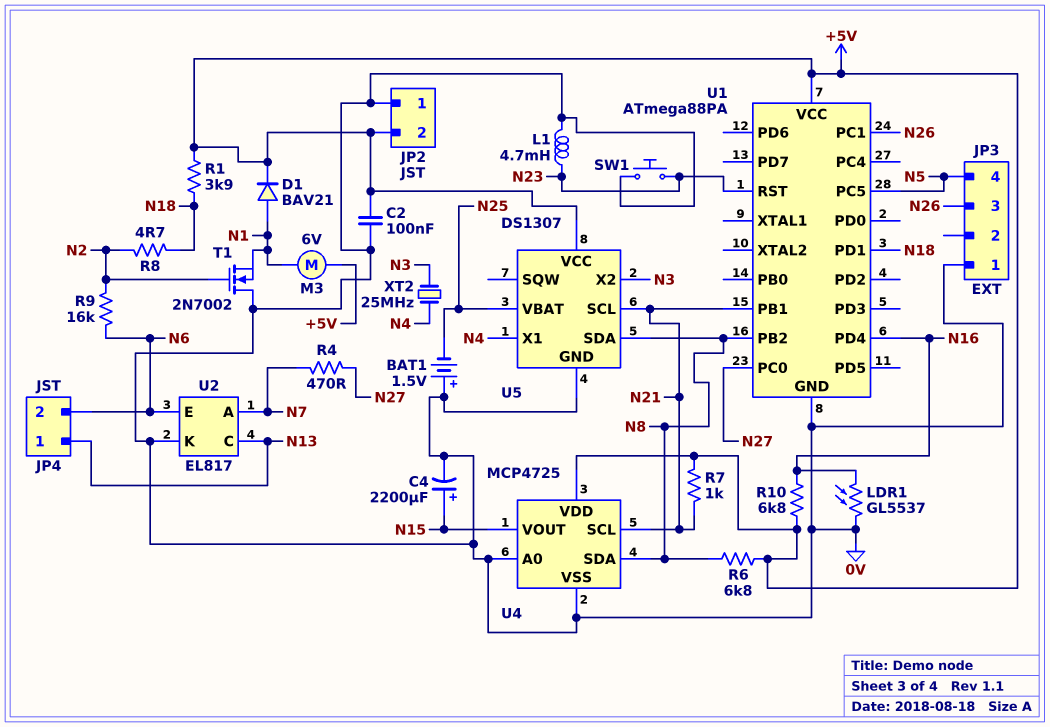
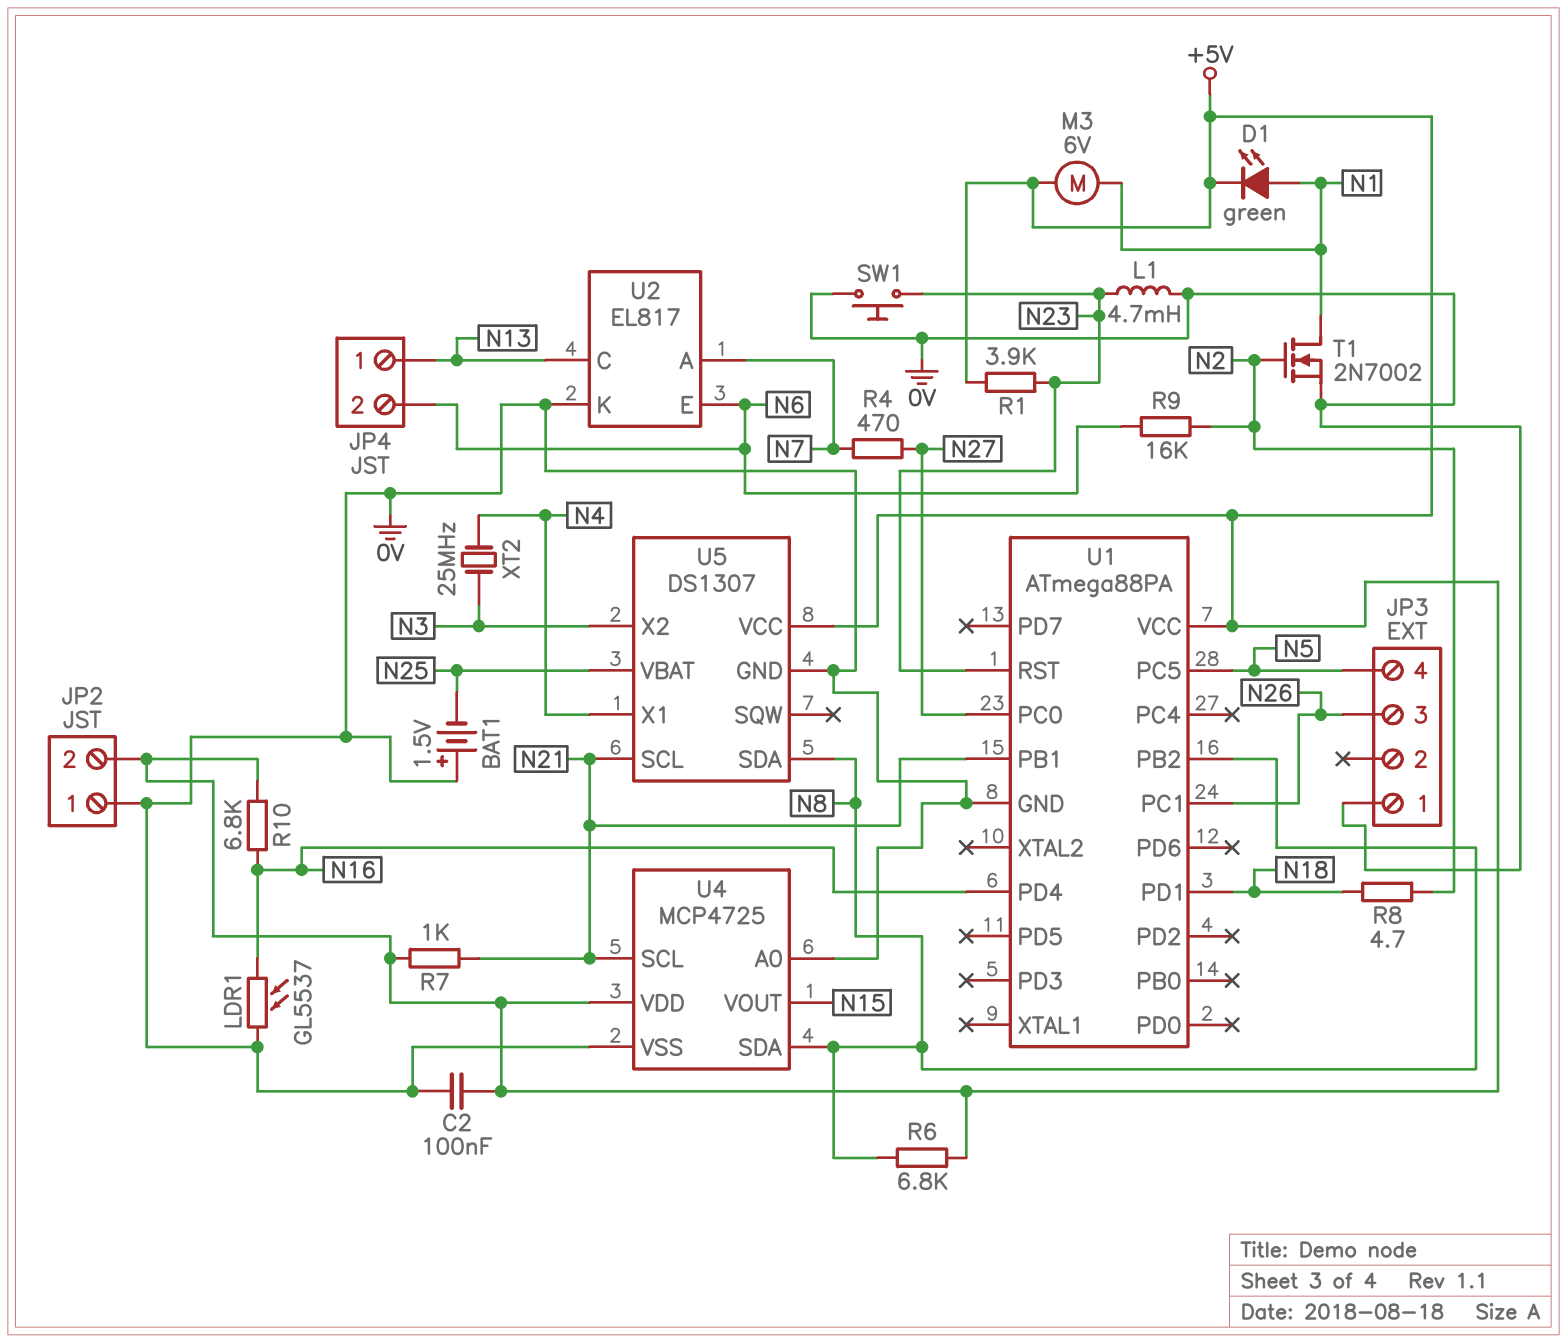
C4: 2200uF (plus N15, minus 0V) -> none
D1: diode BAV21 (A N1, K +5V) -> LED green (A N1, K +5V)
R1: 3.9k (+5V, N18) -> 3.9k (+5V, N23)
T1: NMOS 2N7002 (G N2, D 0V, S N1) -> NMOS 2N7002 (G N2, D N1, S 0V)

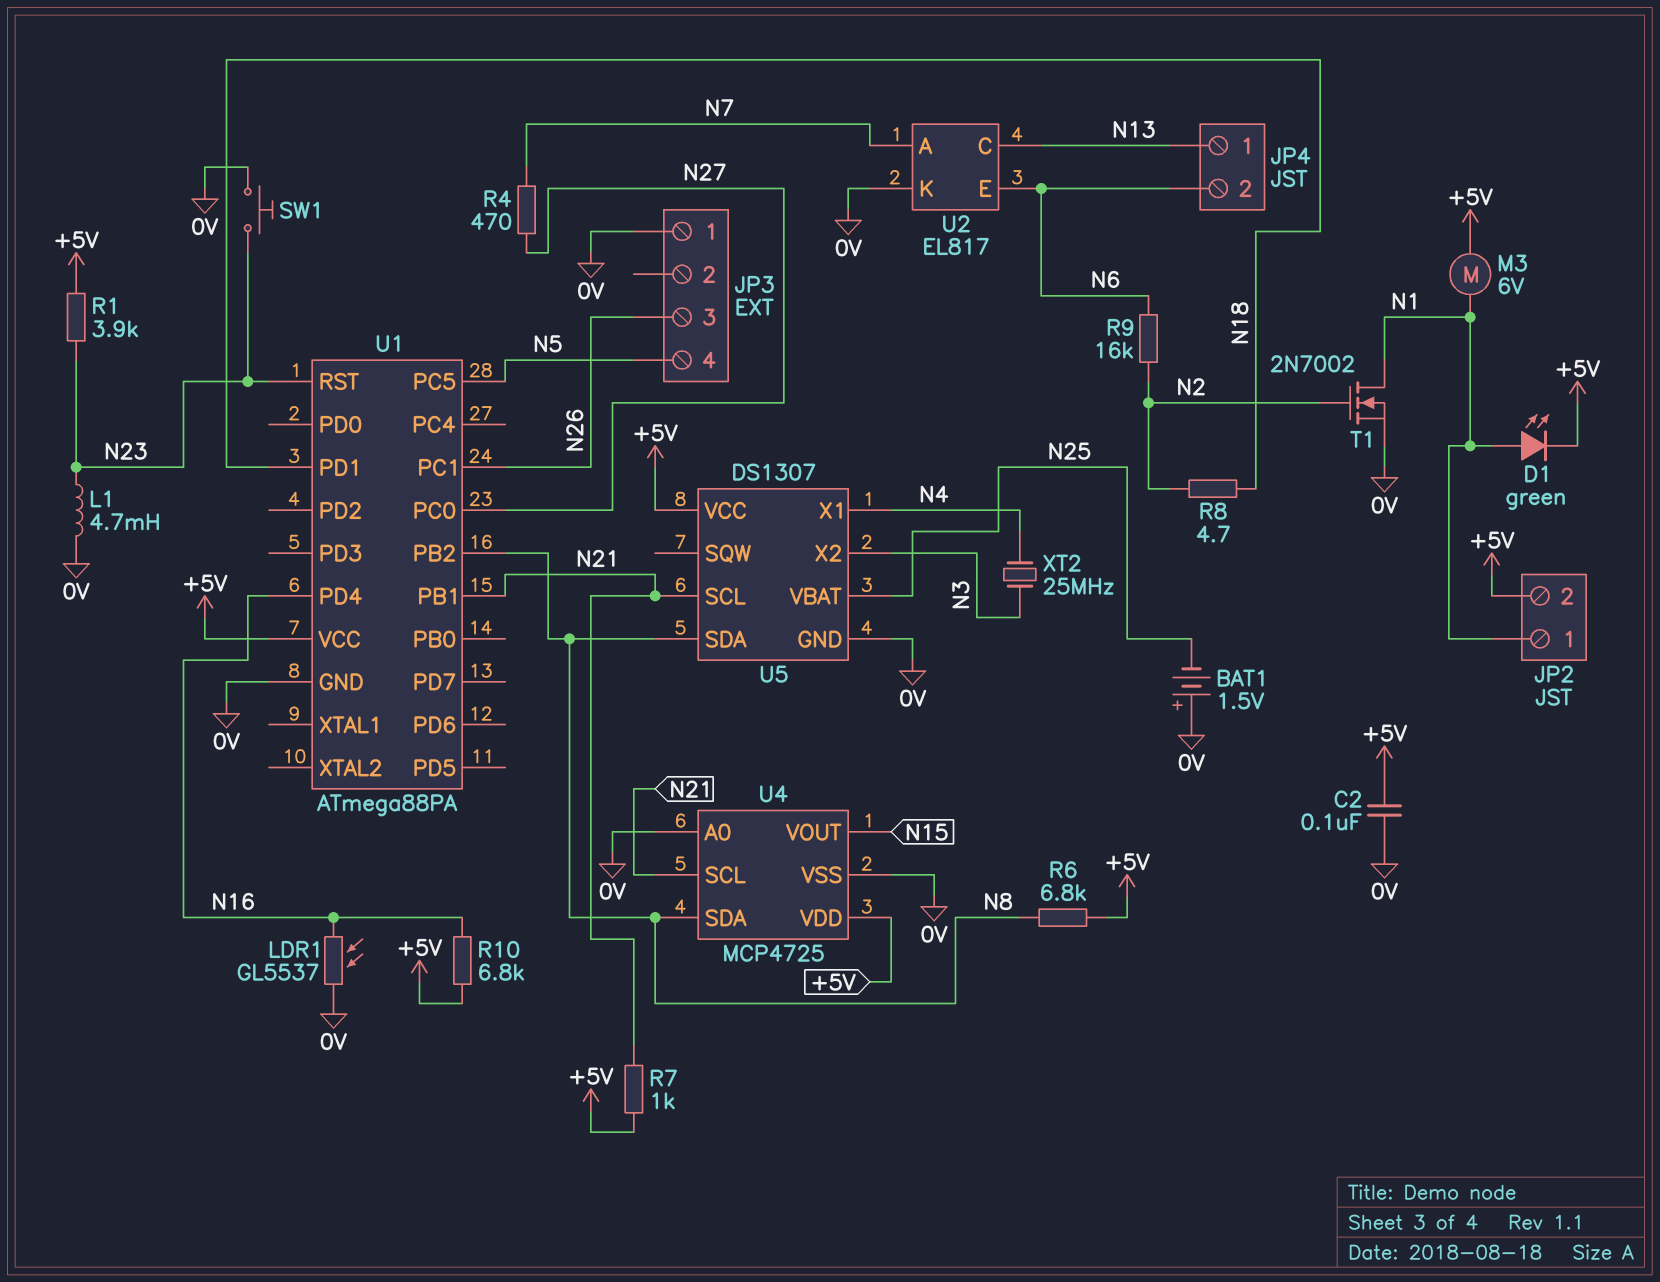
JP2 pin 1: 0V -> N1

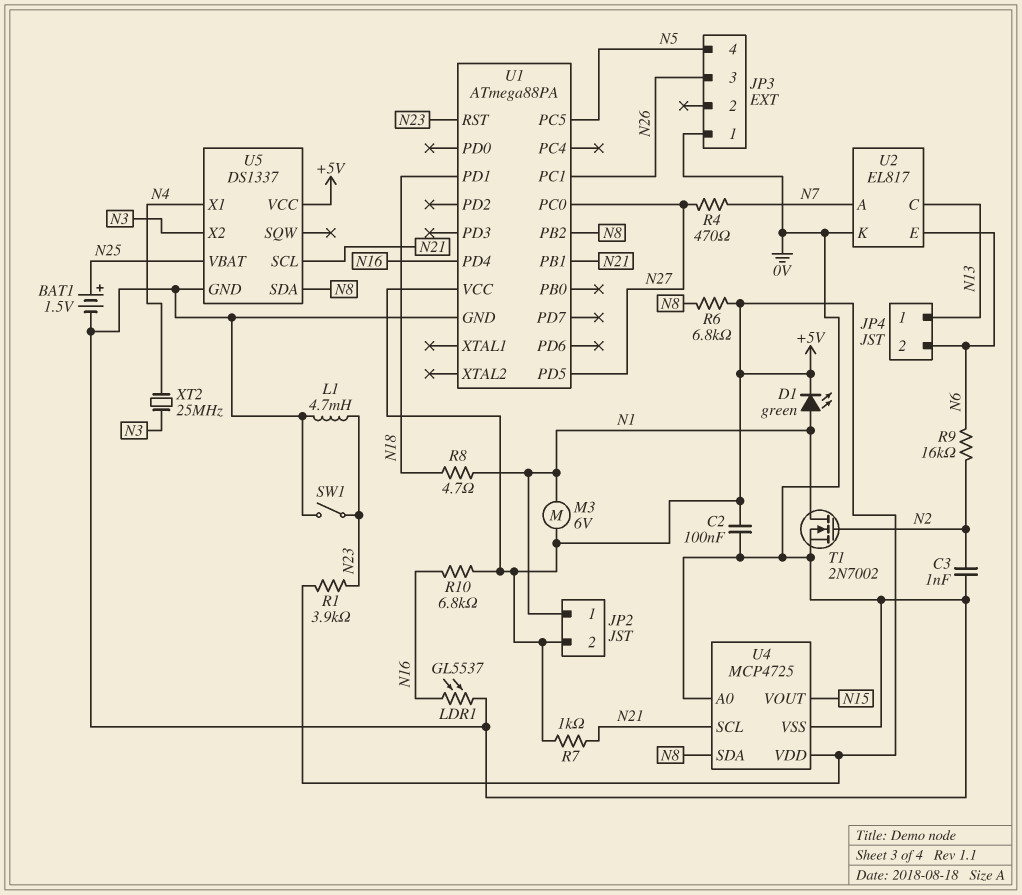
BAT1: 1.5V (plus 0V, minus N25) -> 1.5V (plus N25, minus 0V)
C3: none -> 1nF (0V, N2)
R8: 4.7 (N2, N18) -> 4.7 (N1, N18)
SW1: button (0V, N23) -> switch (0V, N23)
U1 pin PD5: none -> N27
U5: DS1307 -> DS1337

